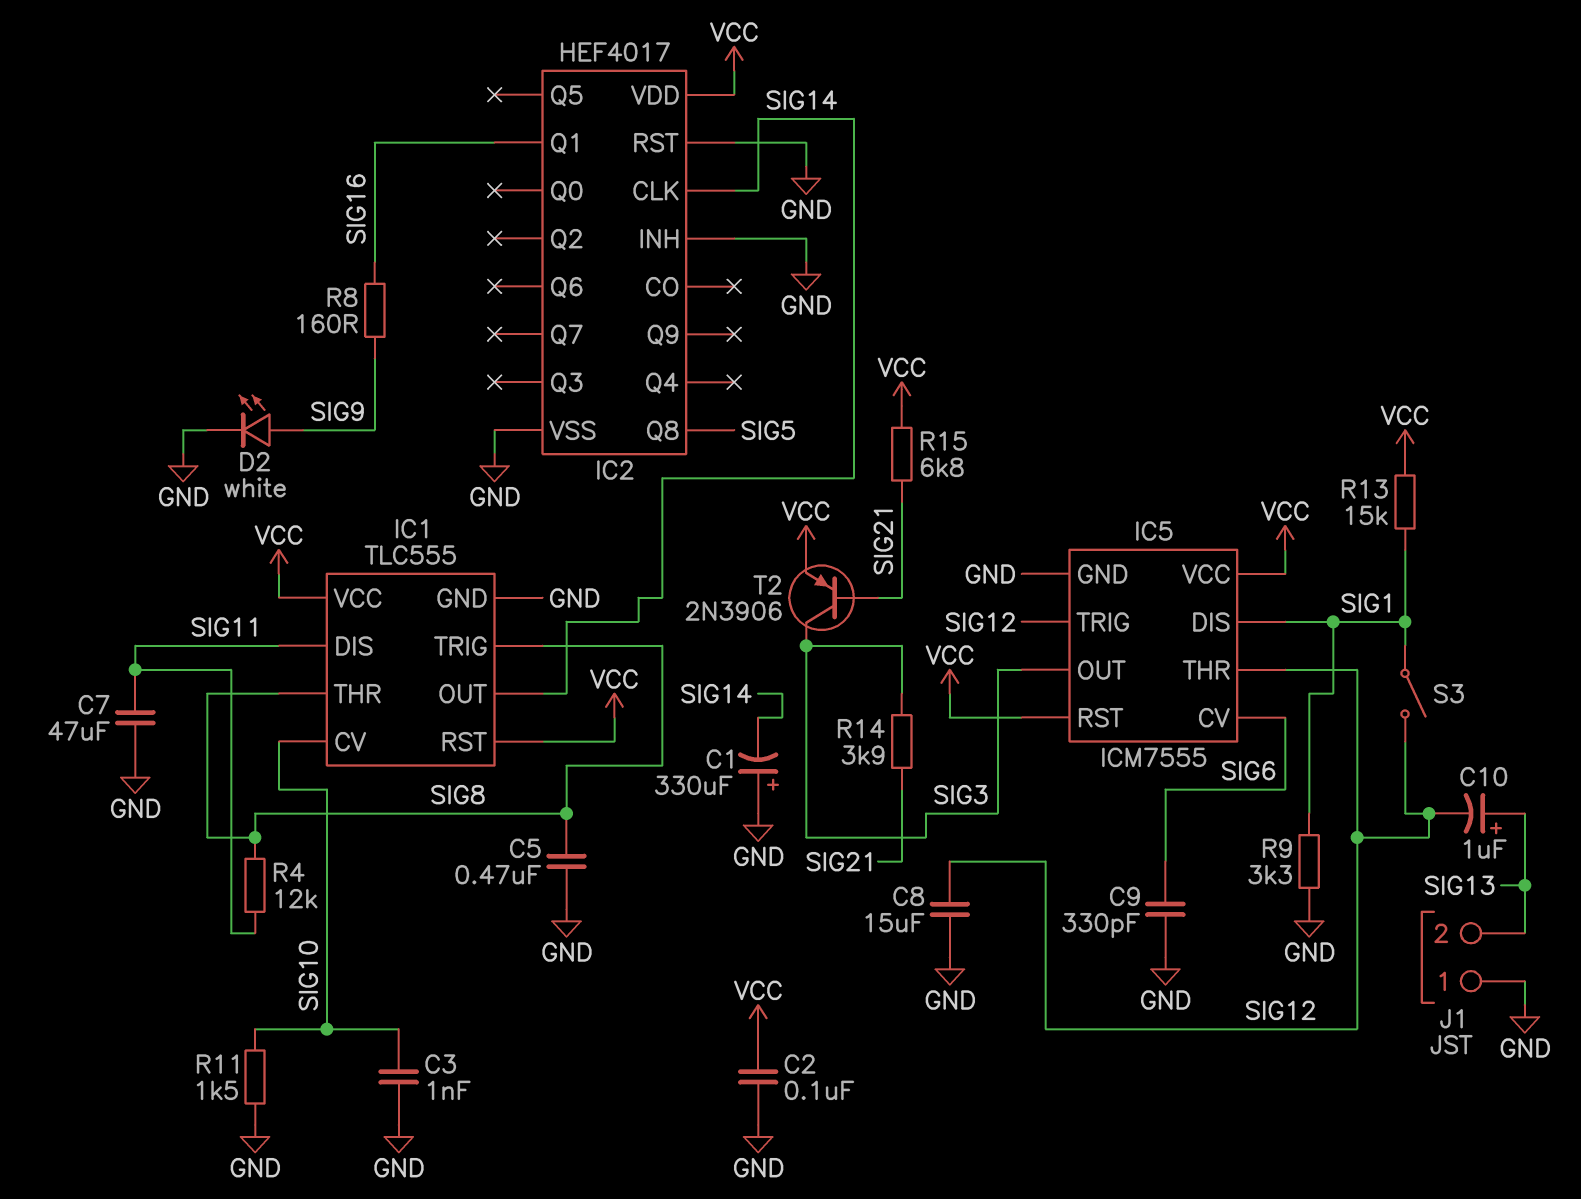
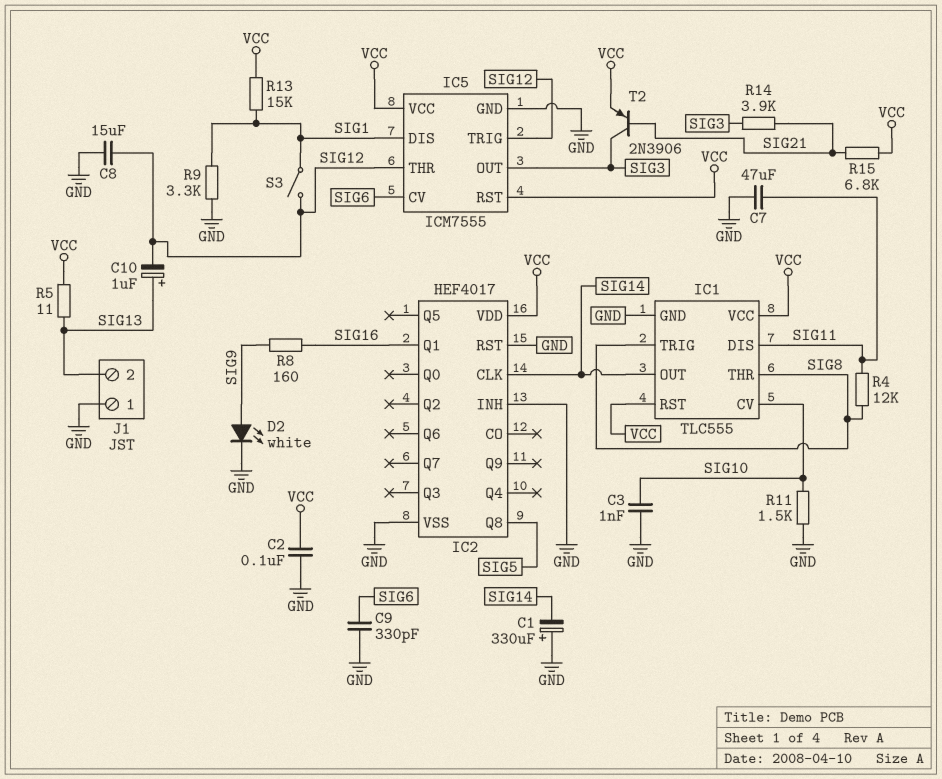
C5: 470nF (GND, SIG8) -> none
R5: none -> 11 (SIG13, VCC)

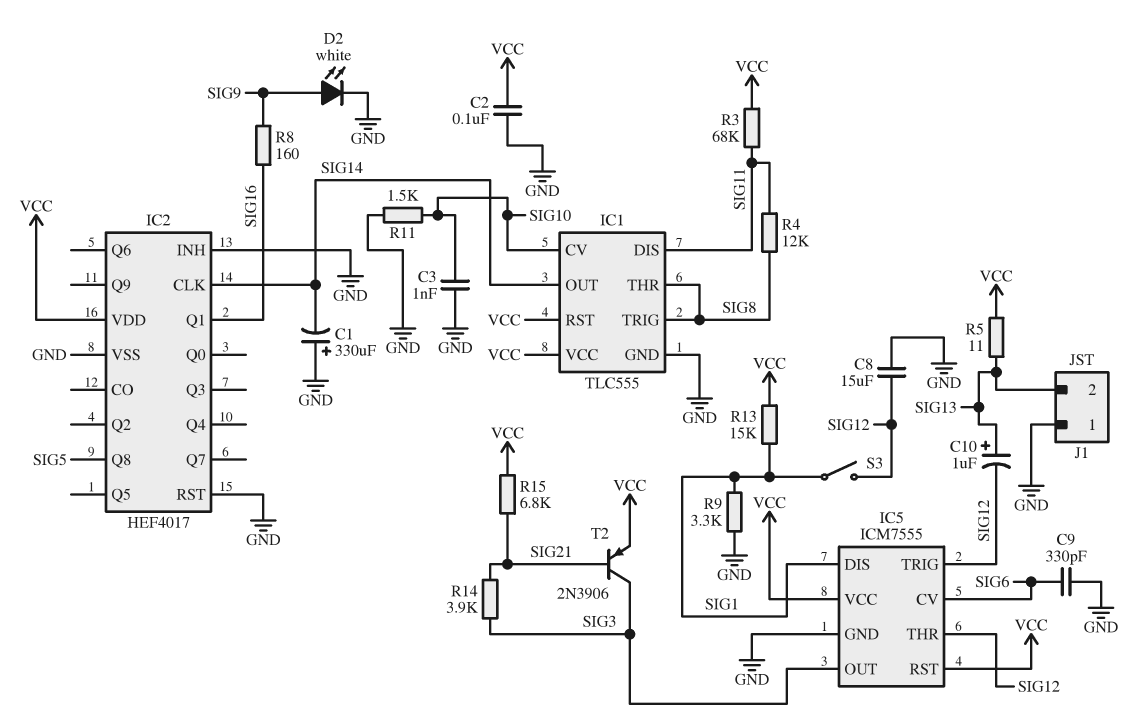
C7: 47uF (GND, SIG11) -> none
R3: none -> 68k (SIG11, VCC)

